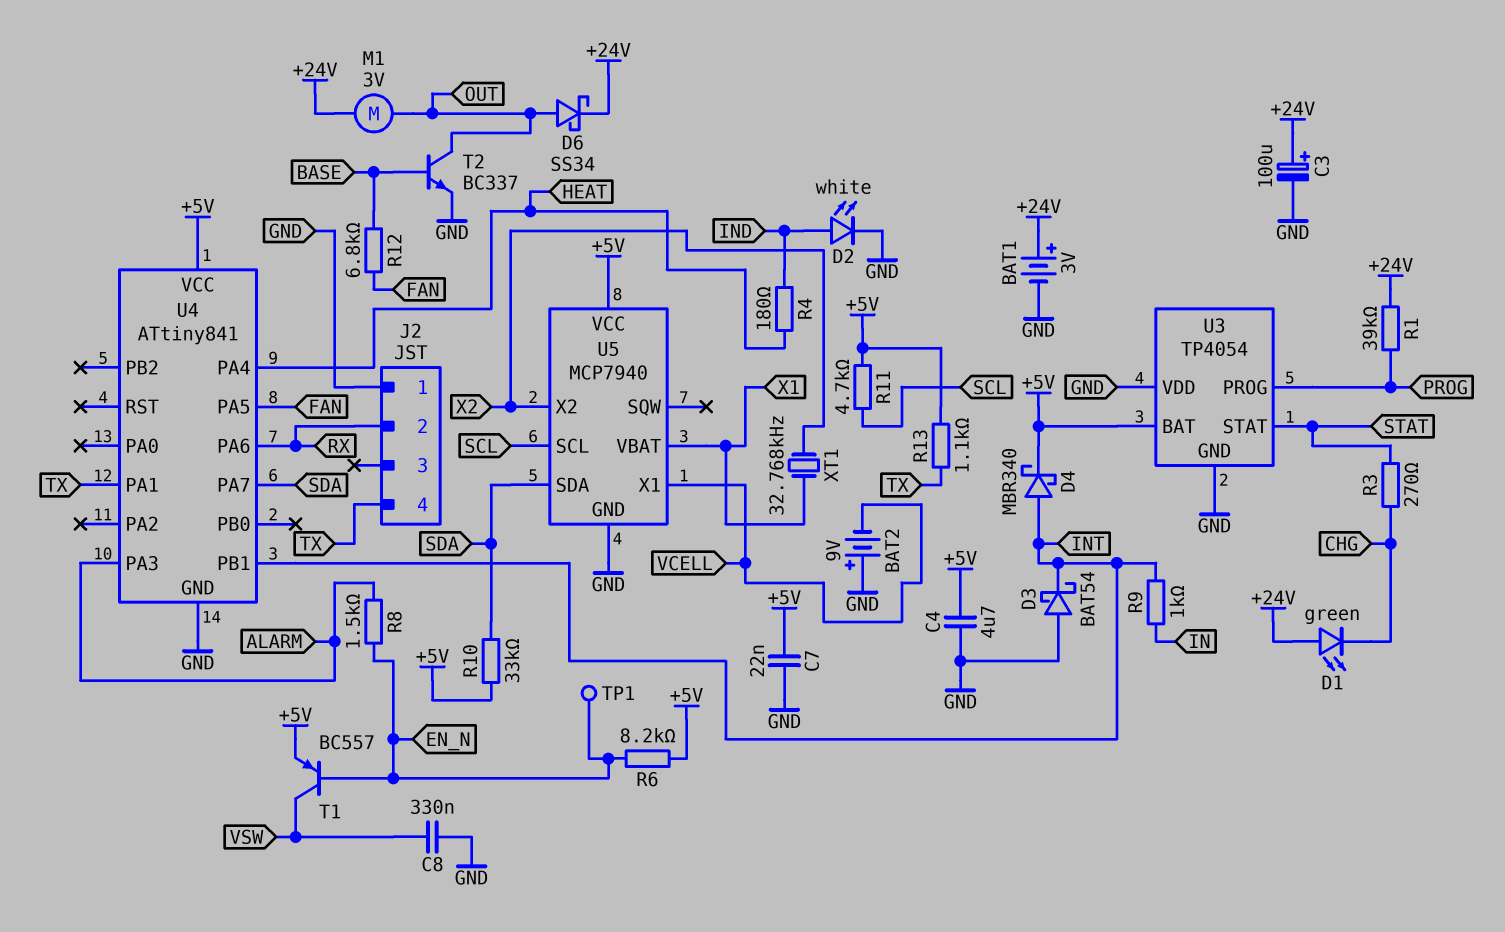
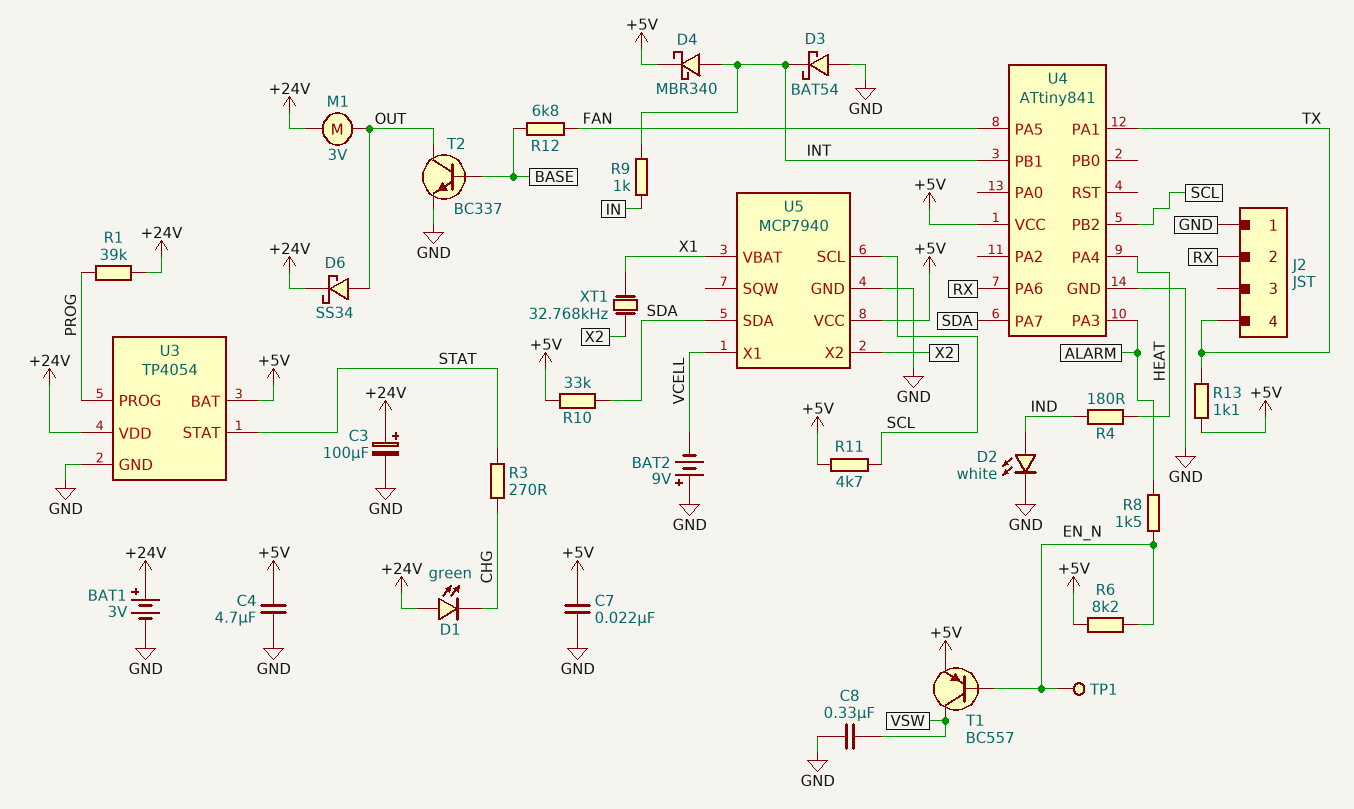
U3 pin VDD: GND -> +24V
U4 pin PB2: none -> SCL

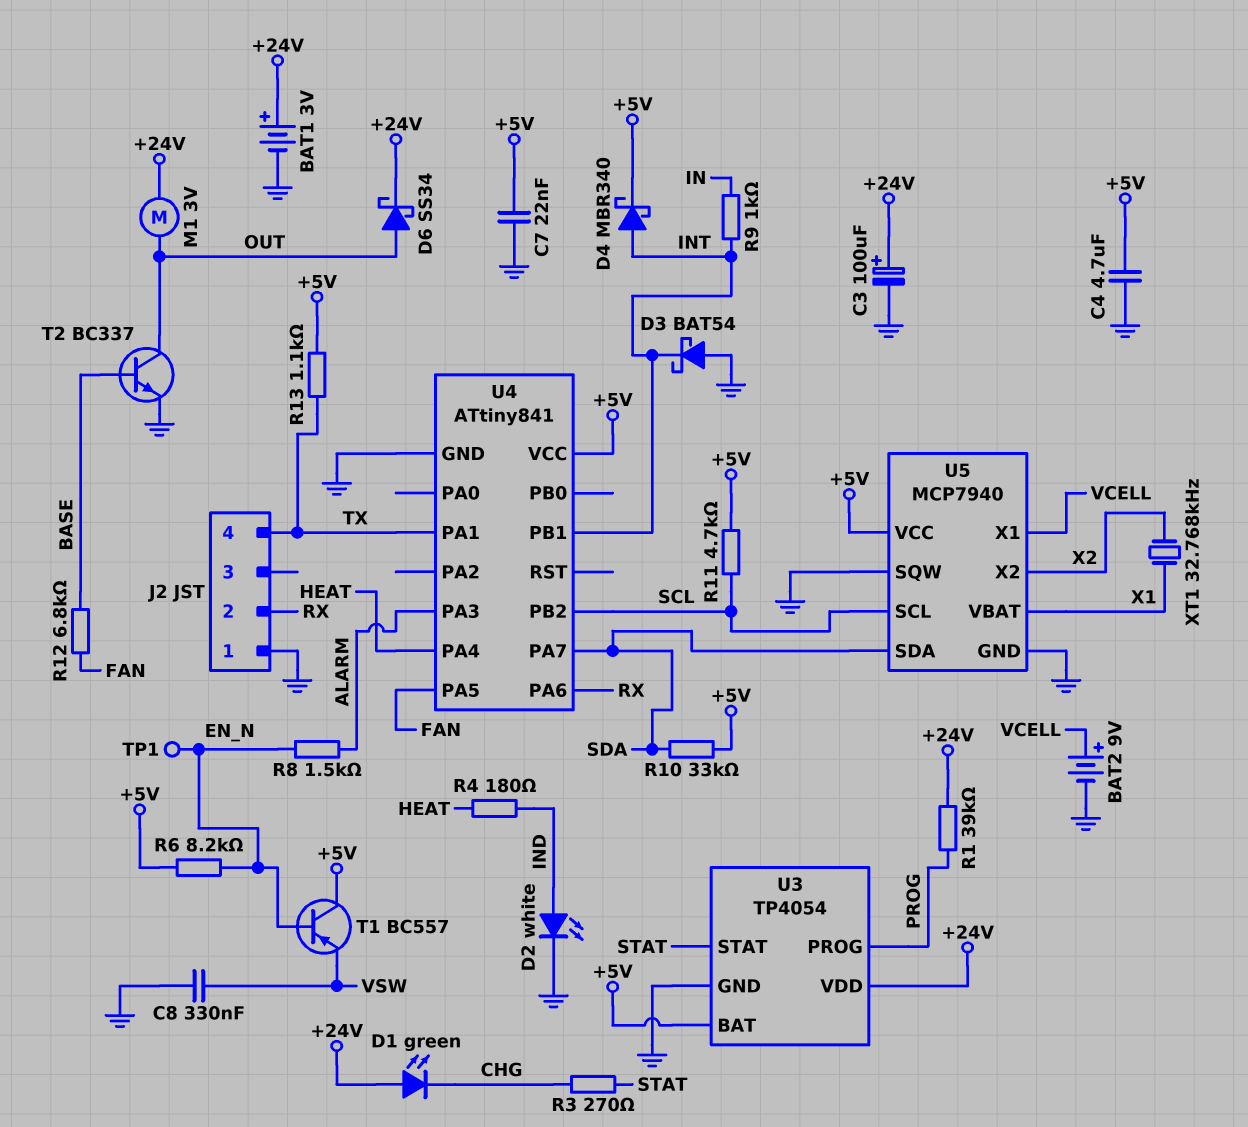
BAT2: 9V (plus GND, minus VCELL) -> 9V (plus VCELL, minus GND)
T1: PNP BC557 (B EN_N, C VSW, E +5V) -> PNP BC557 (B EN_N, C +5V, E VSW)
U5 pin SQW: none -> GND

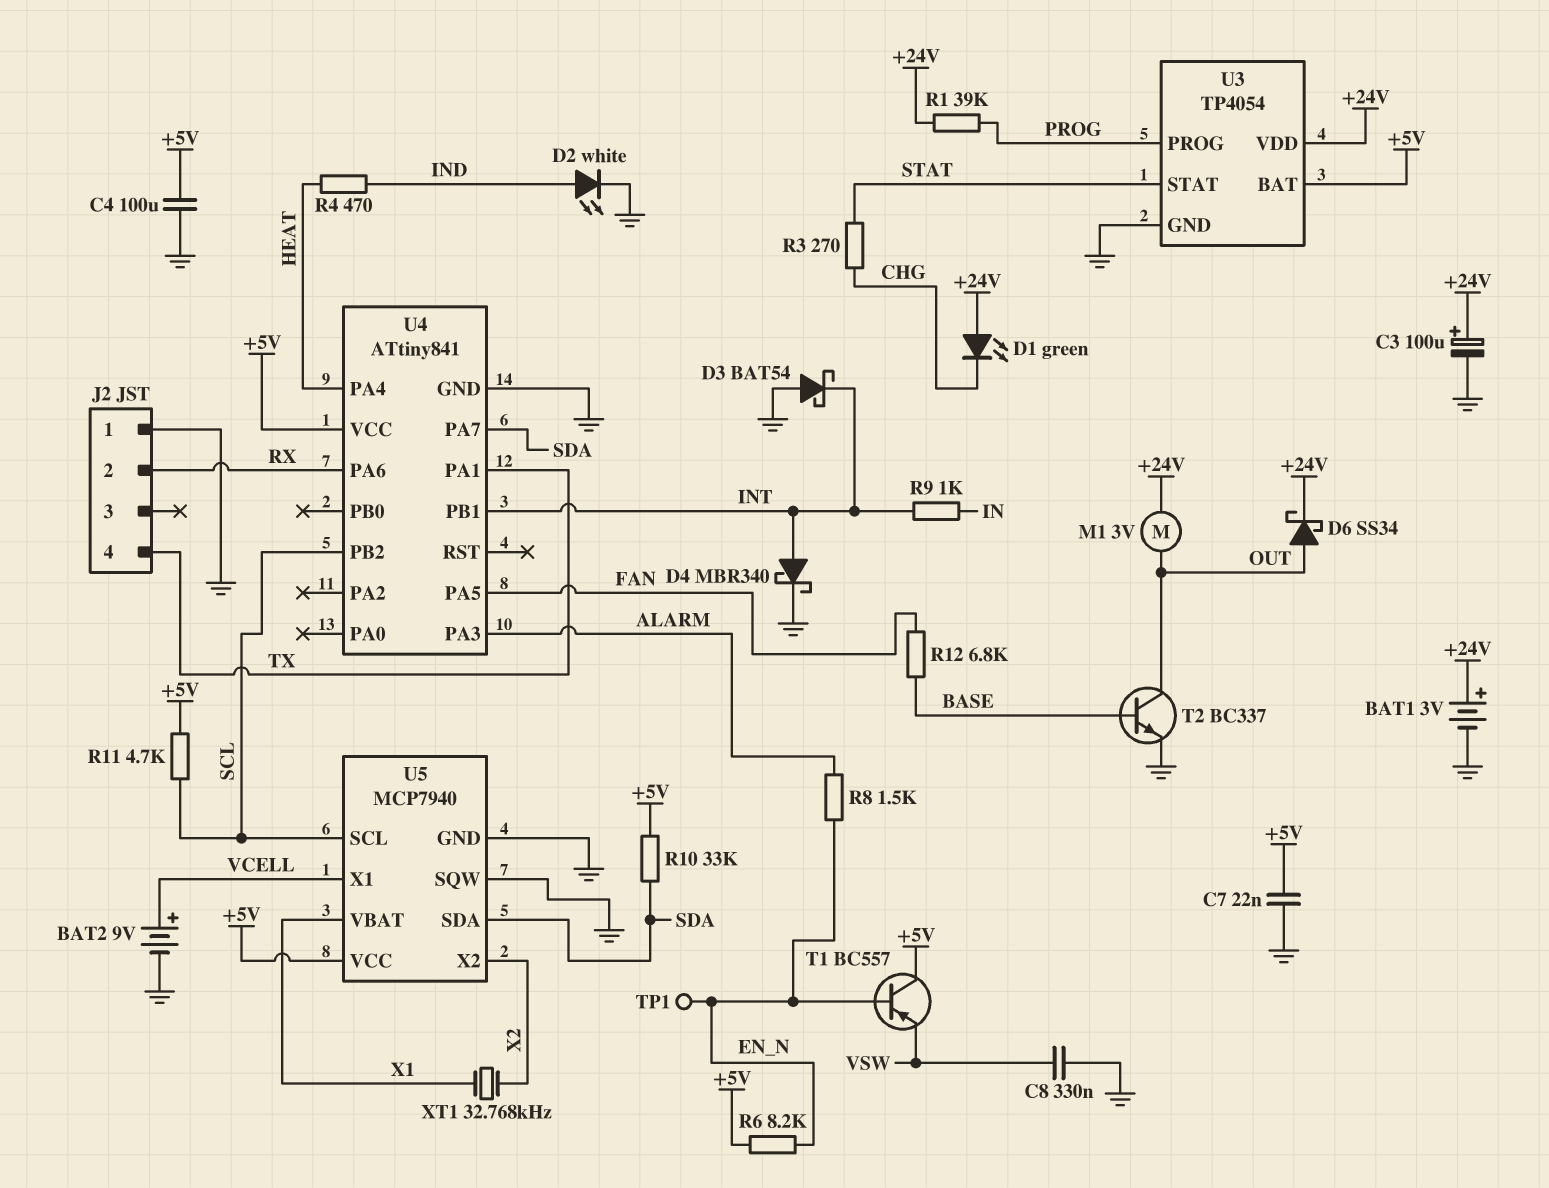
C4: 4.7uF (+5V, GND) -> 100uF (+5V, GND)
D4: schottky MBR340 (A INT, K +5V) -> schottky MBR340 (A INT, K GND)
R4: 180 (HEAT, IND) -> 470 (HEAT, IND)
R13: 1.1k (+5V, TX) -> none

